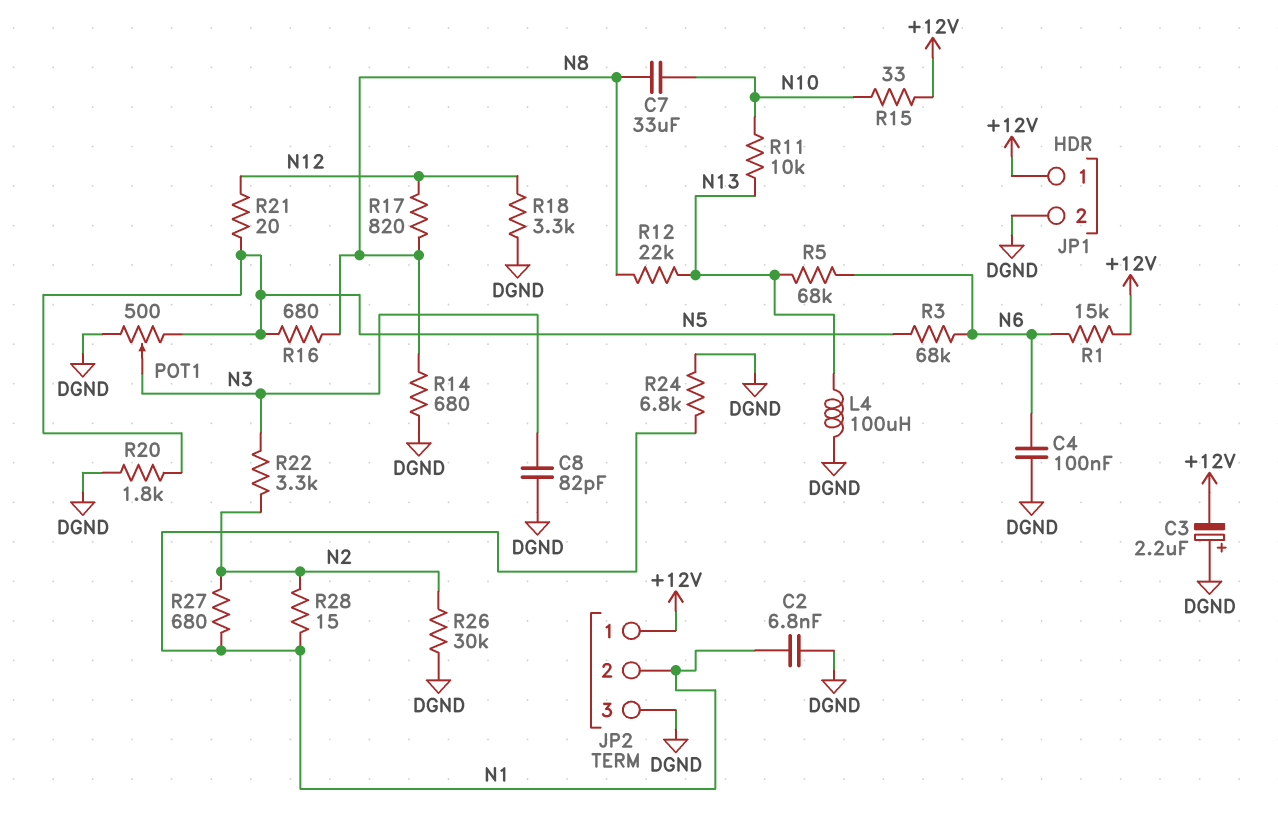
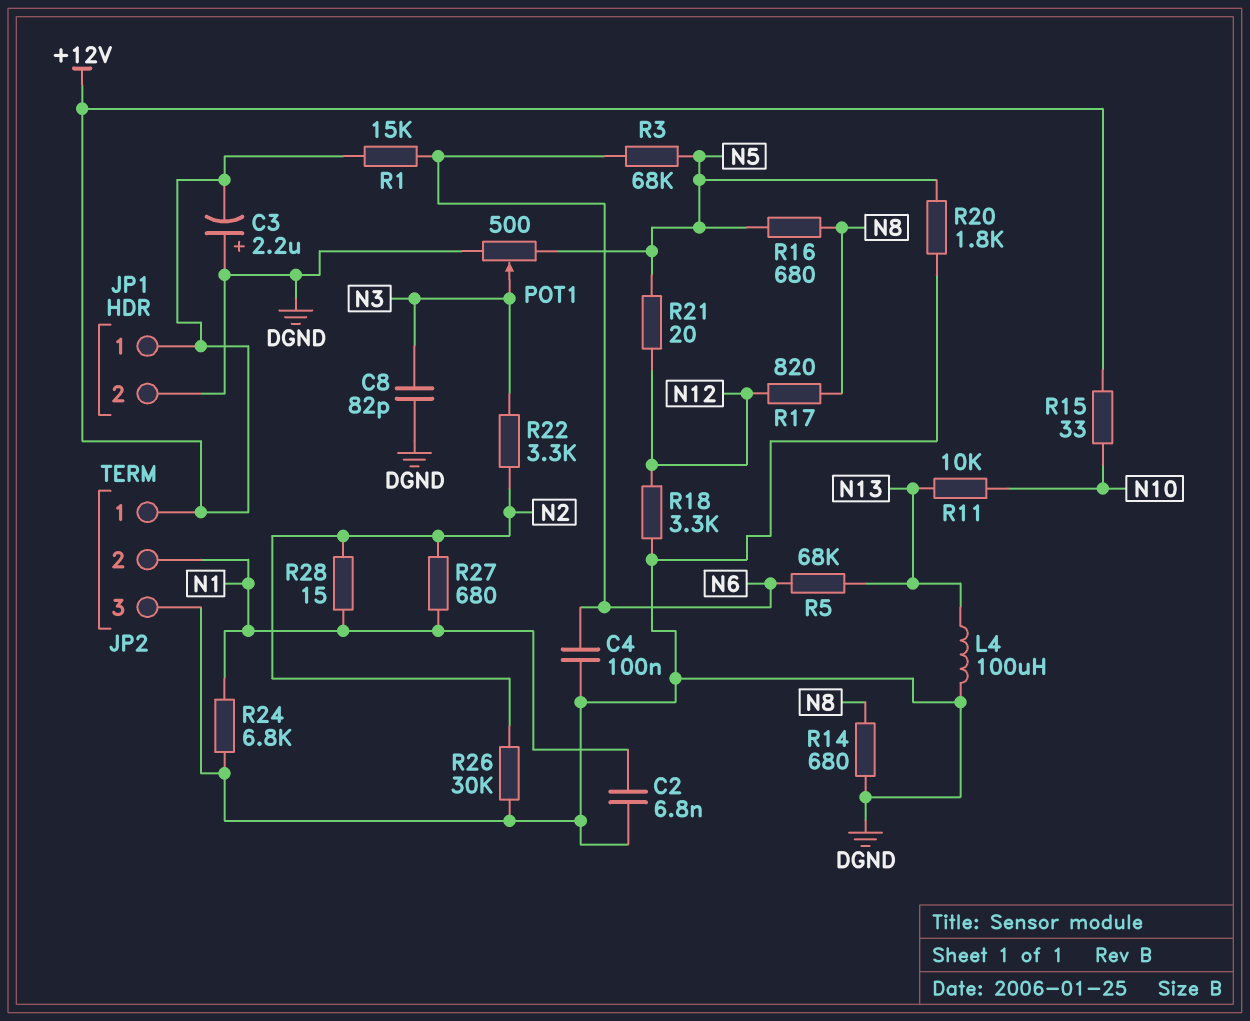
C7: 33uF (N8, N10) -> none
R12: 22k (N8, N13) -> none

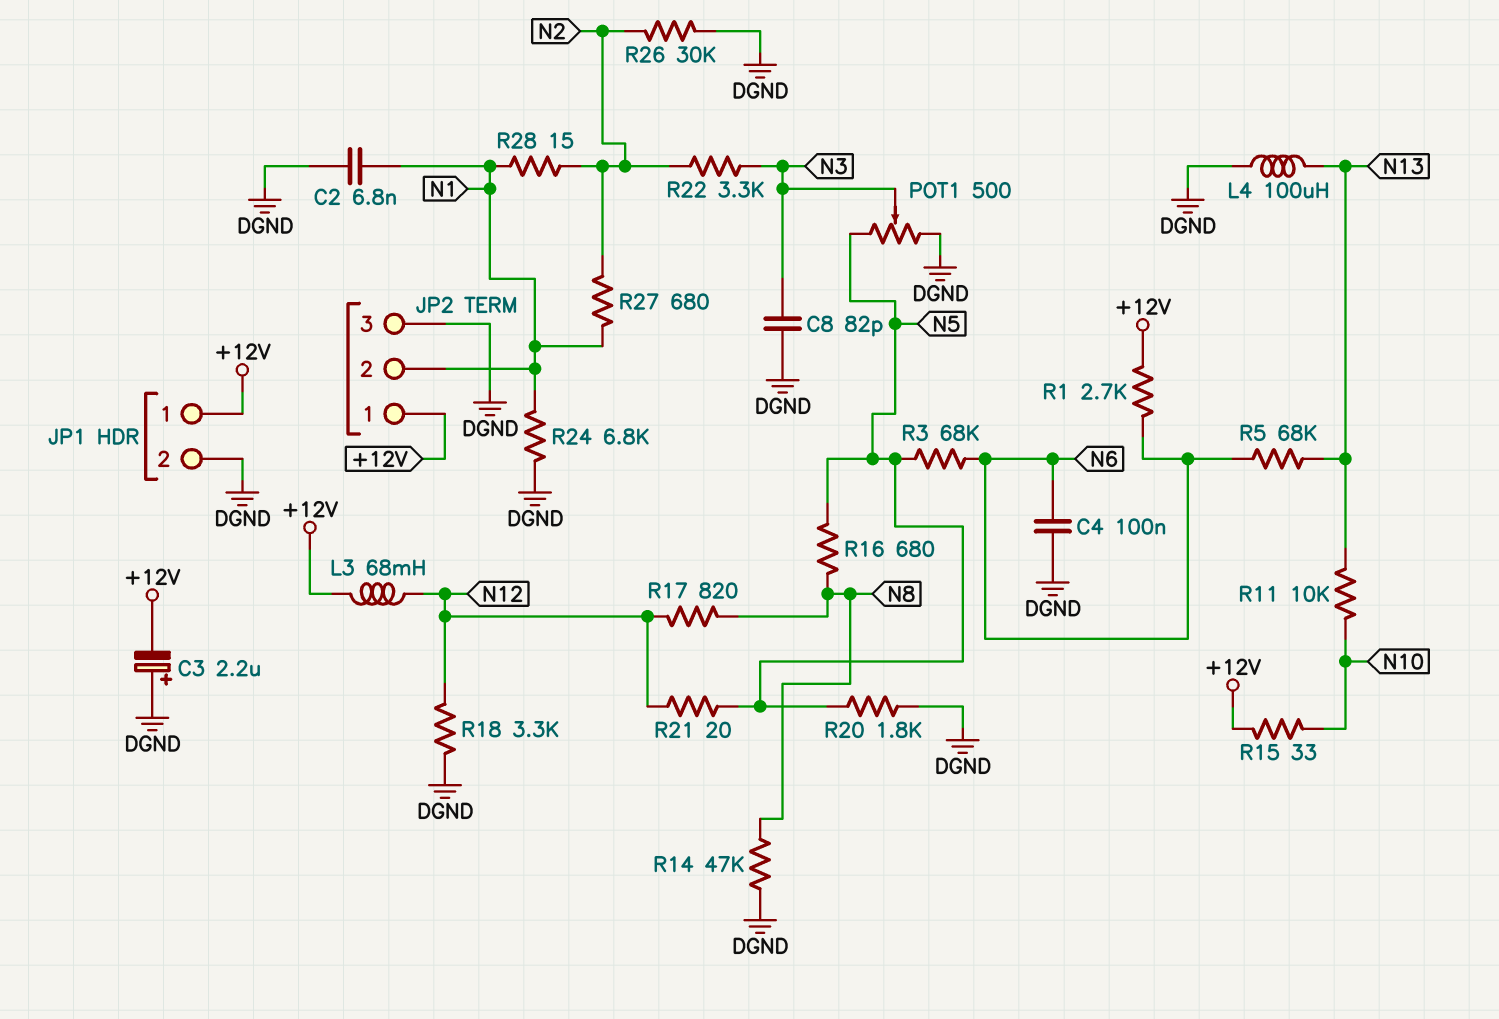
L3: none -> 68mH (+12V, N12)
R1: 15k (+12V, N6) -> 2.7k (+12V, N6)
R14: 680 (DGND, N8) -> 47k (DGND, N8)

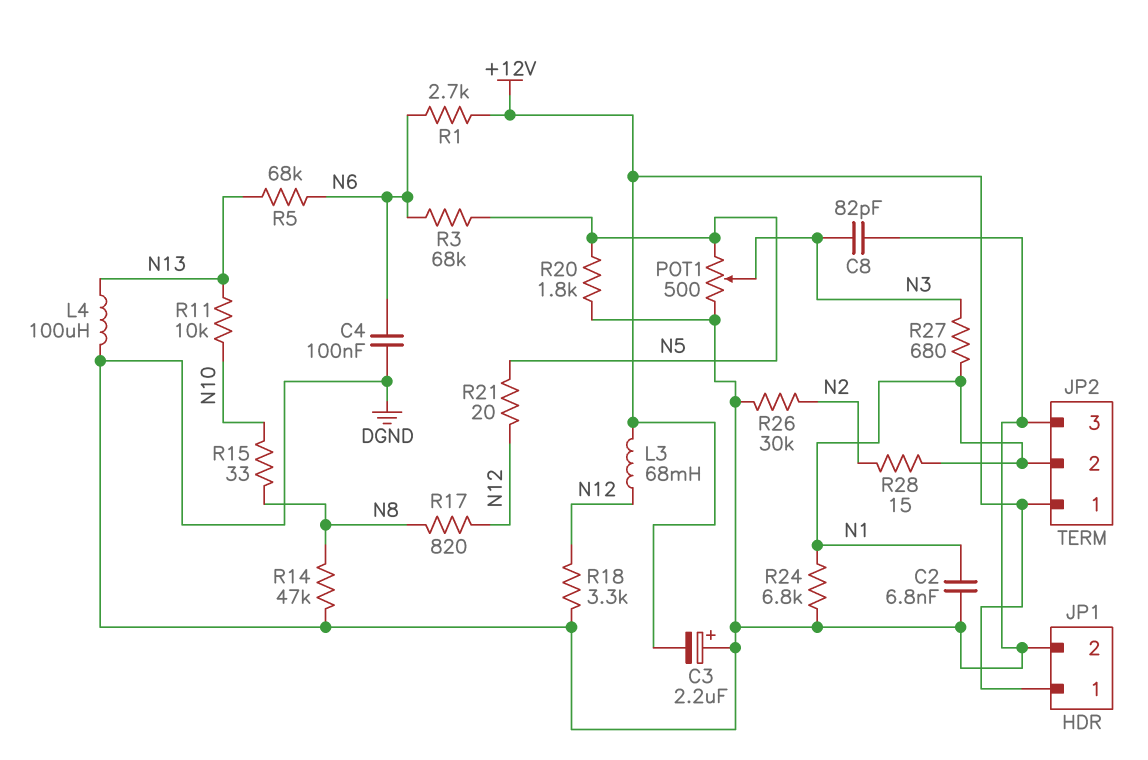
R15: 33 (+12V, N10) -> 33 (N8, N10)
R16: 680 (N5, N8) -> none
R22: 3.3k (N2, N3) -> none
R27: 680 (N1, N2) -> 680 (N1, N3)

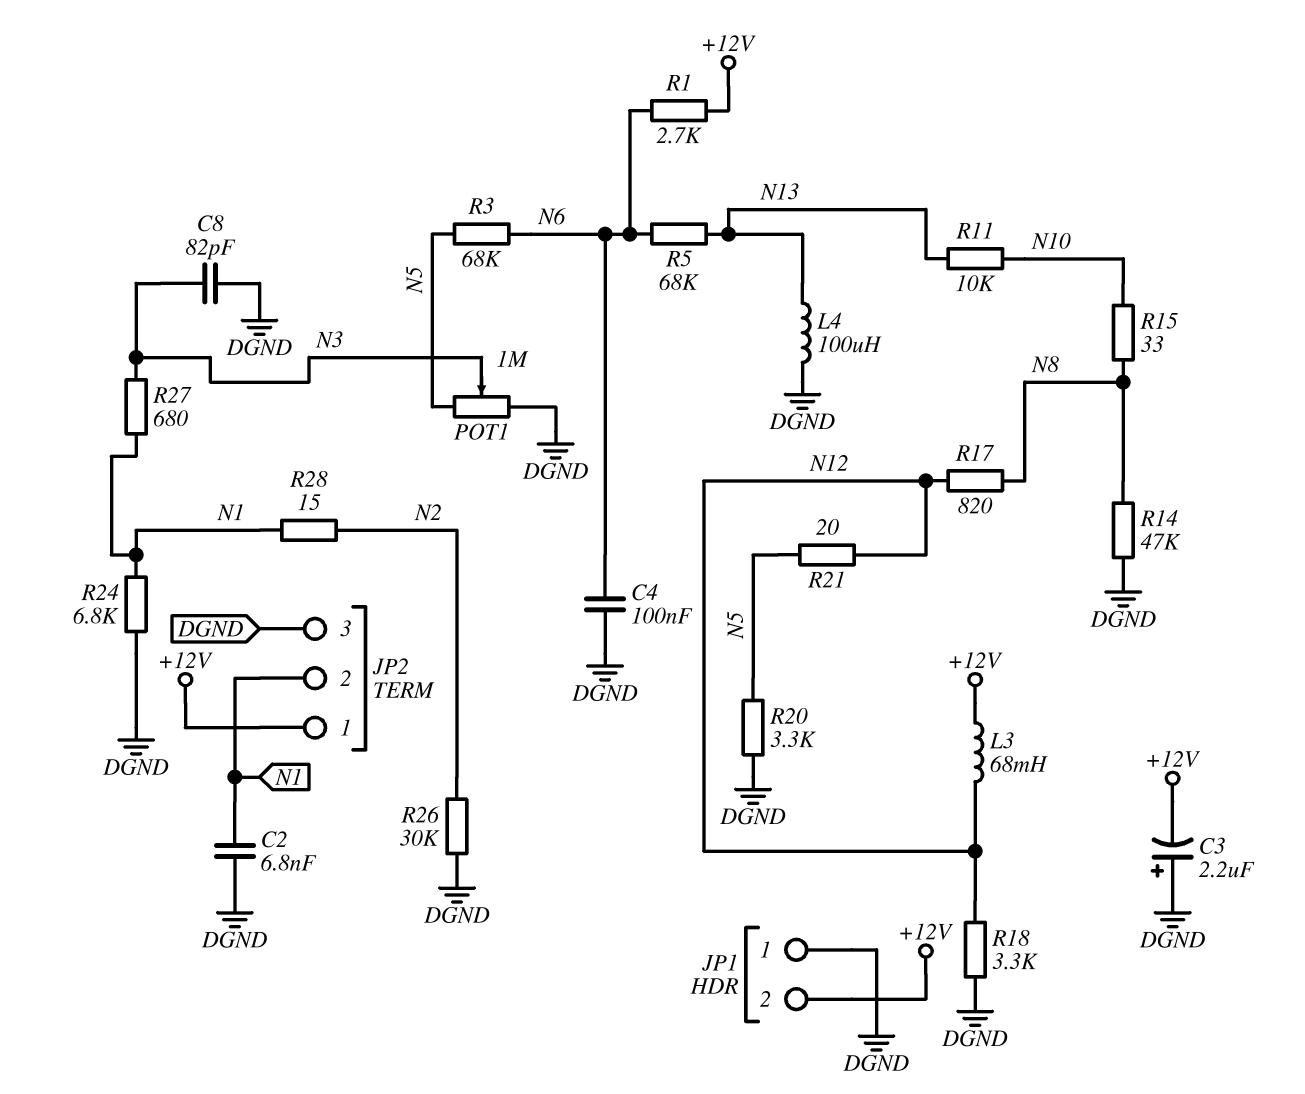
JP1 pin 1: +12V -> DGND
JP1 pin 2: DGND -> +12V
POT1: 500 (DGND, N5, wiper N3) -> 1M (DGND, N5, wiper N3)
R20: 1.8k (DGND, N5) -> 3.3k (DGND, N5)

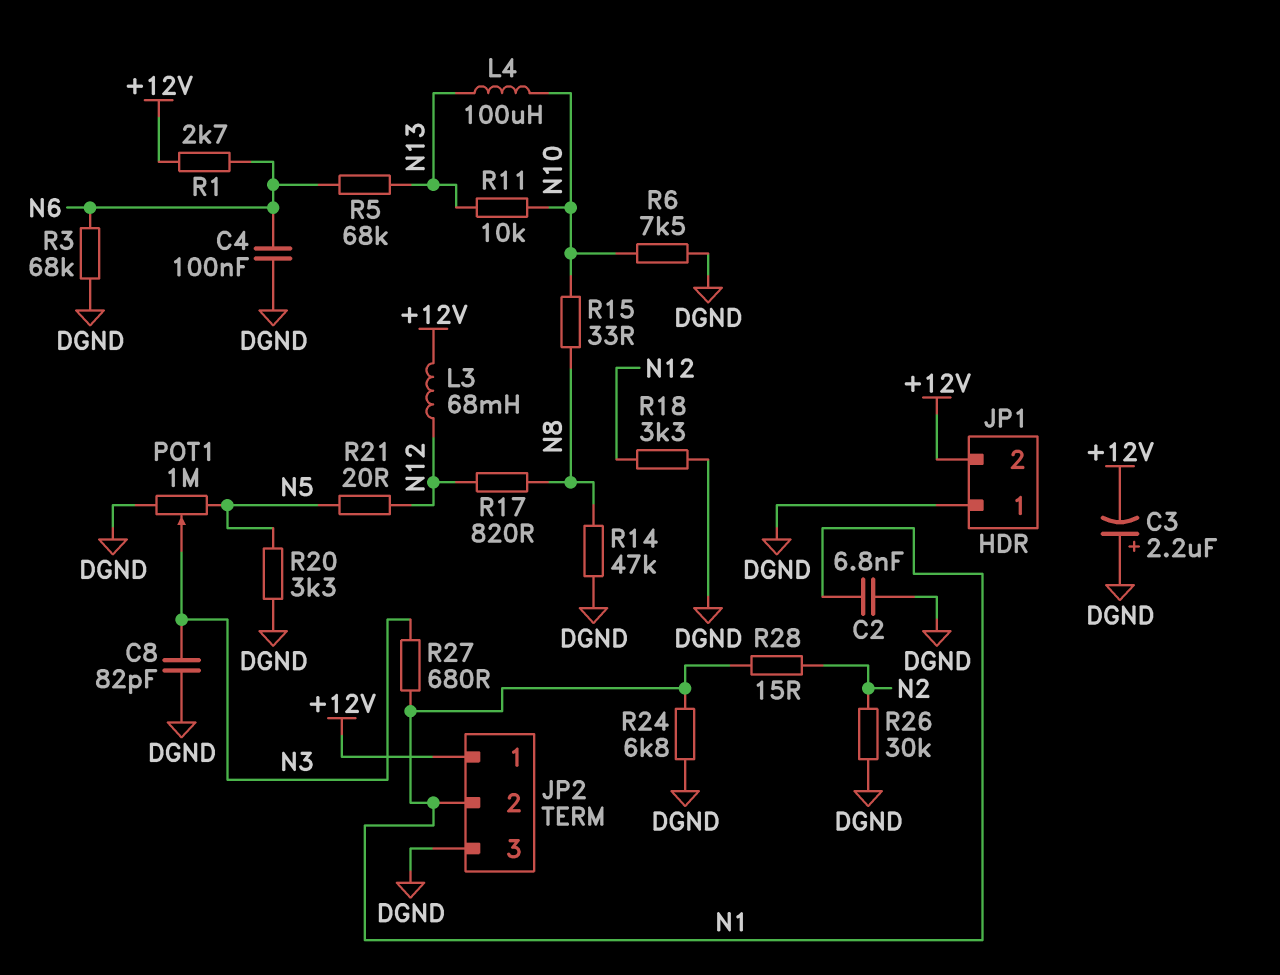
L4: 100uH (DGND, N13) -> 100uH (N10, N13)
R3: 68k (N5, N6) -> 68k (DGND, N6)
R6: none -> 7.5k (DGND, N10)

